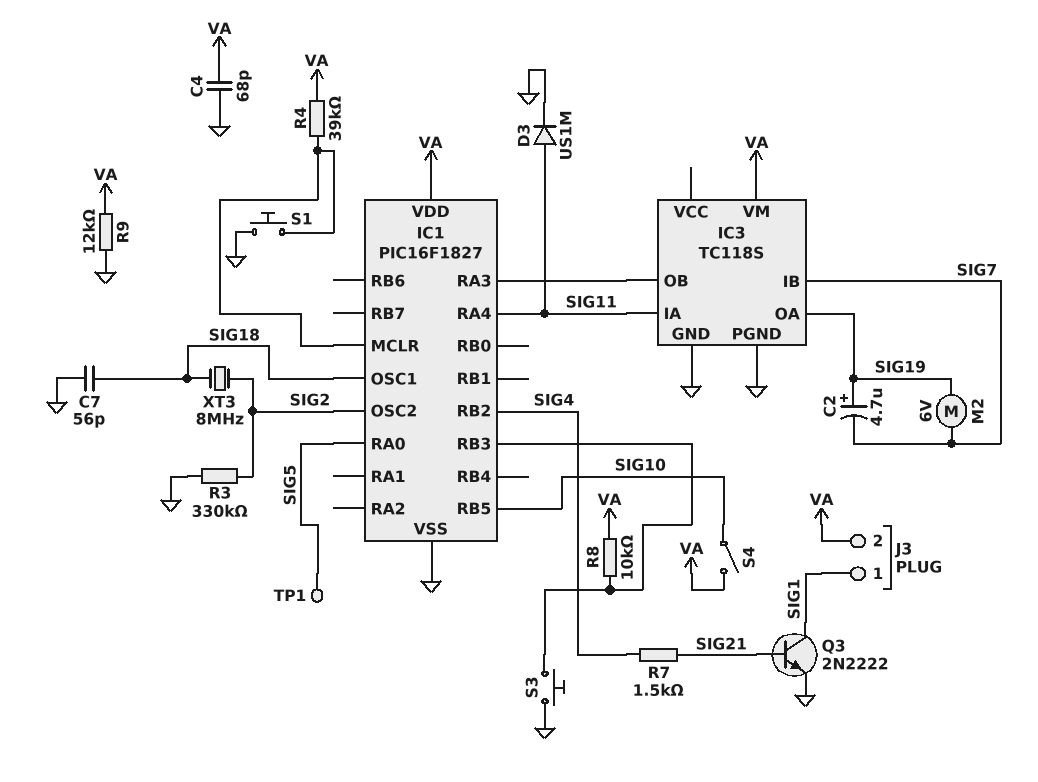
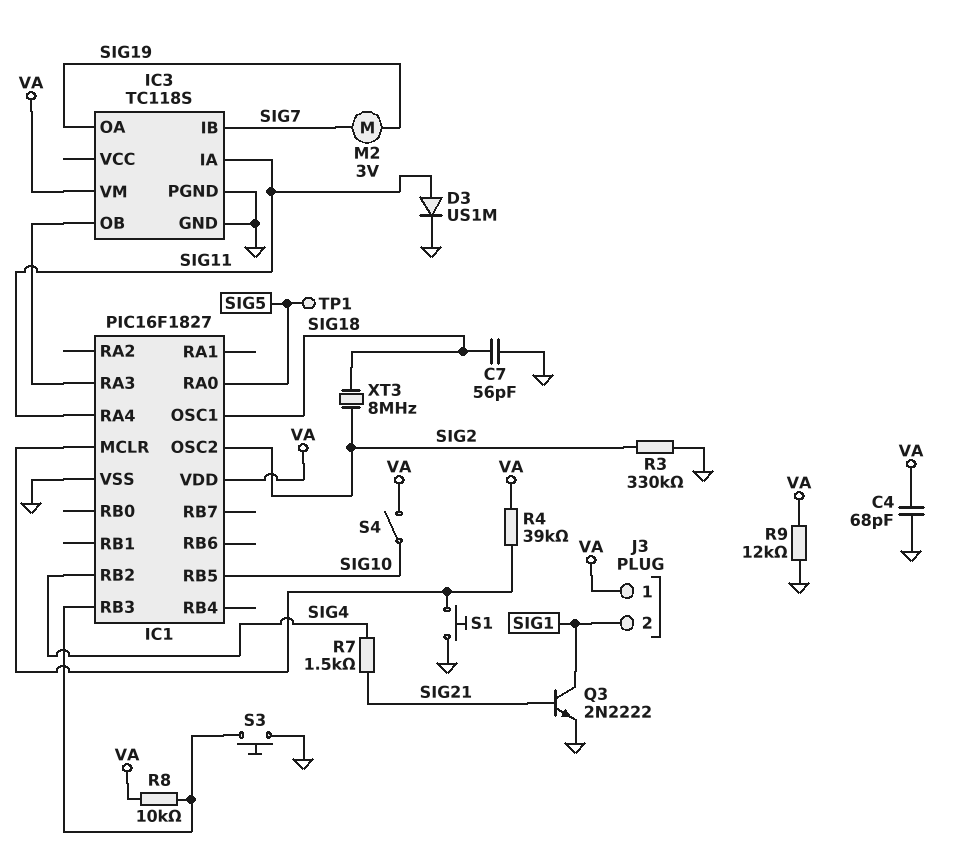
C2: 4.7uF (plus SIG19, minus SIG7) -> none
J3 pin 1: SIG1 -> VA
J3 pin 2: VA -> SIG1
M2: motor 6V (SIG7, SIG19) -> motor 3V (SIG7, SIG19)

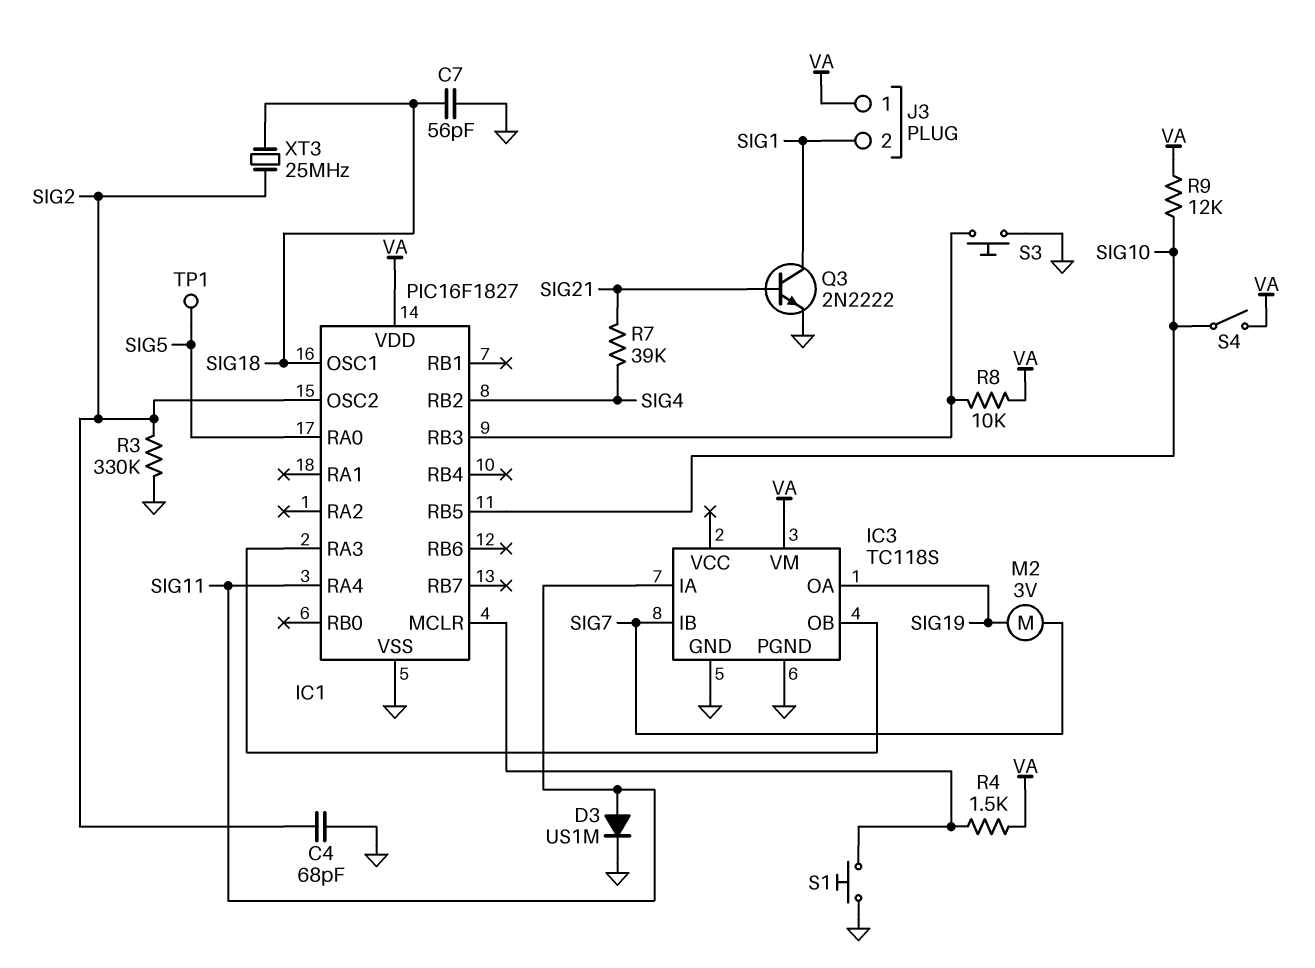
C4: 68pF (GND, VA) -> 68pF (GND, SIG2)
R4: 39k (IC1/MCLR, VA) -> 1.5k (IC1/MCLR, VA)
R7: 1.5k (SIG4, SIG21) -> 39k (SIG4, SIG21)
R9: 12k (GND, VA) -> 12k (SIG10, VA)
XT3: 8MHz (SIG2, SIG18) -> 25MHz (SIG2, SIG18)

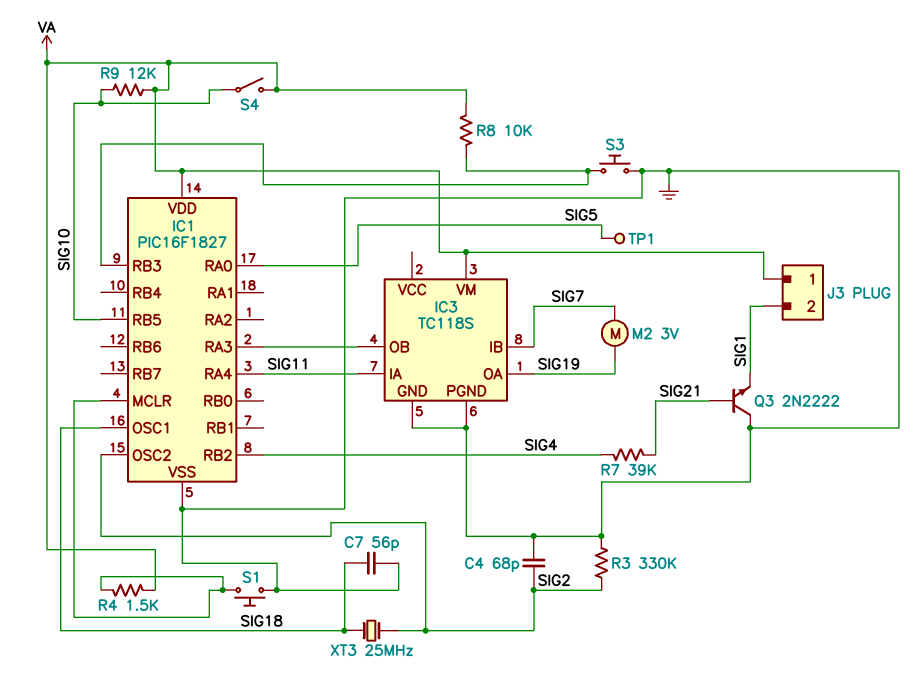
D3: diode US1M (A SIG11, K GND) -> none
Q3: NPN 2N2222 (B SIG21, C SIG1, E GND) -> NPN 2N2222 (B SIG21, C GND, E SIG1)

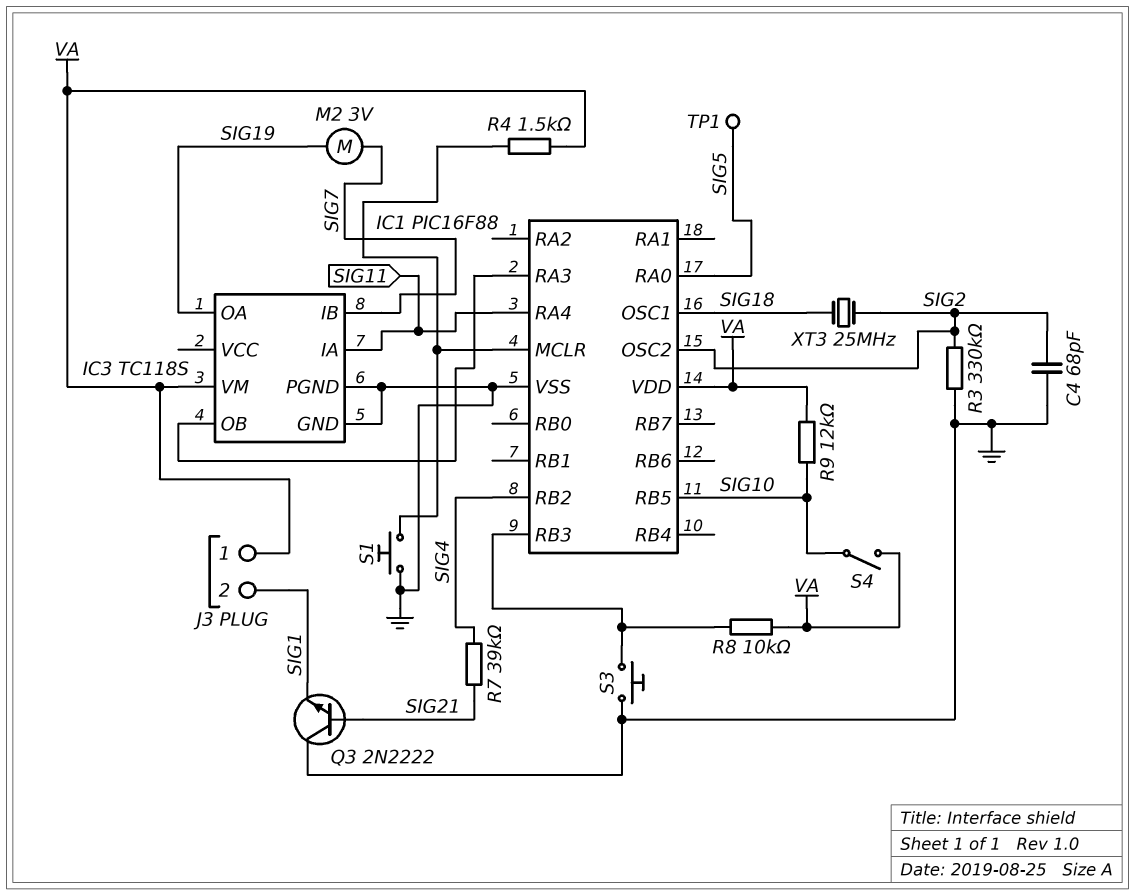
C7: 56pF (GND, SIG18) -> none
IC1: PIC16F1827 -> PIC16F88

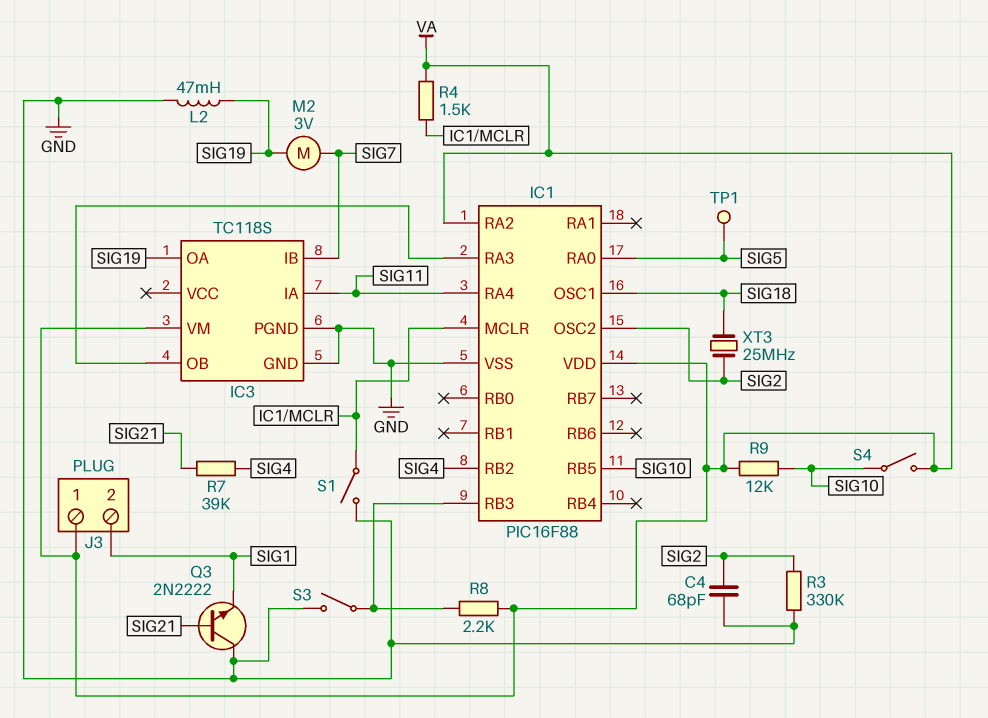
IC1 pin RA2: none -> VA
L2: none -> 47mH (GND, SIG19)
R8: 10k (IC1/RB3, VA) -> 2.2k (IC1/RB3, VA)
S1: button (GND, IC1/MCLR) -> switch (GND, IC1/MCLR)
S3: button (GND, IC1/RB3) -> switch (GND, IC1/RB3)

